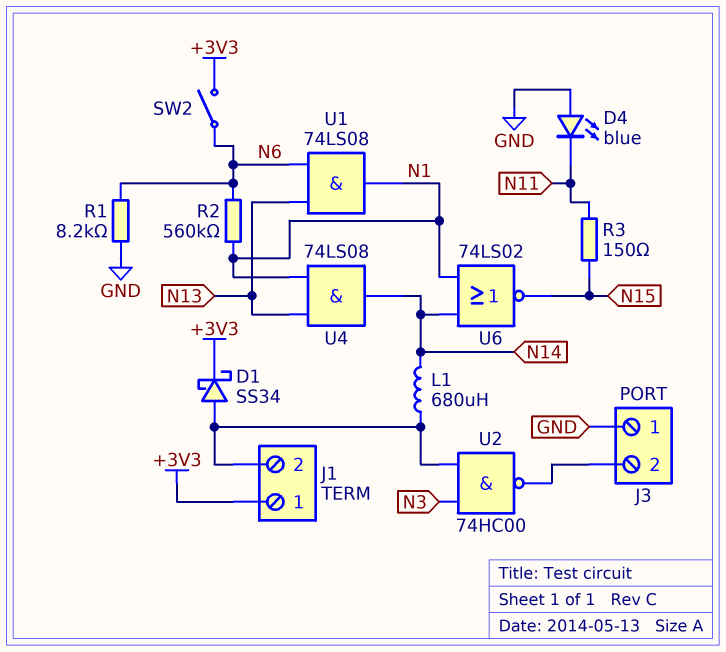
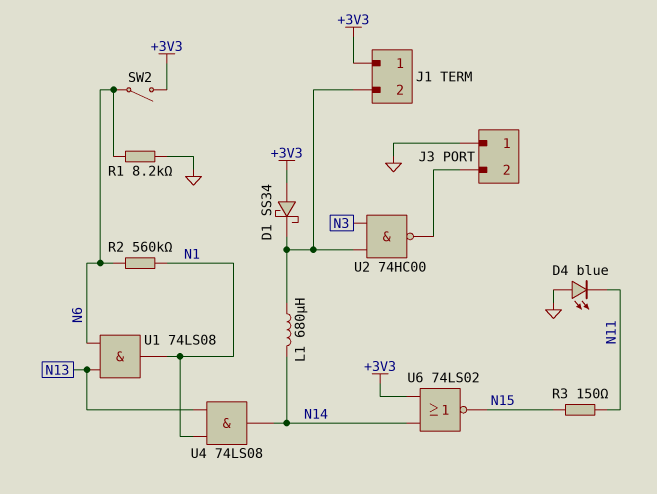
D1: schottky SS34 (A J1/2, K +3V3) -> schottky SS34 (A +3V3, K J1/2)
U6: NOR 74LS02 (in N1, in N14, out N15) -> NOR 74LS02 (in +3V3, in N14, out N15)

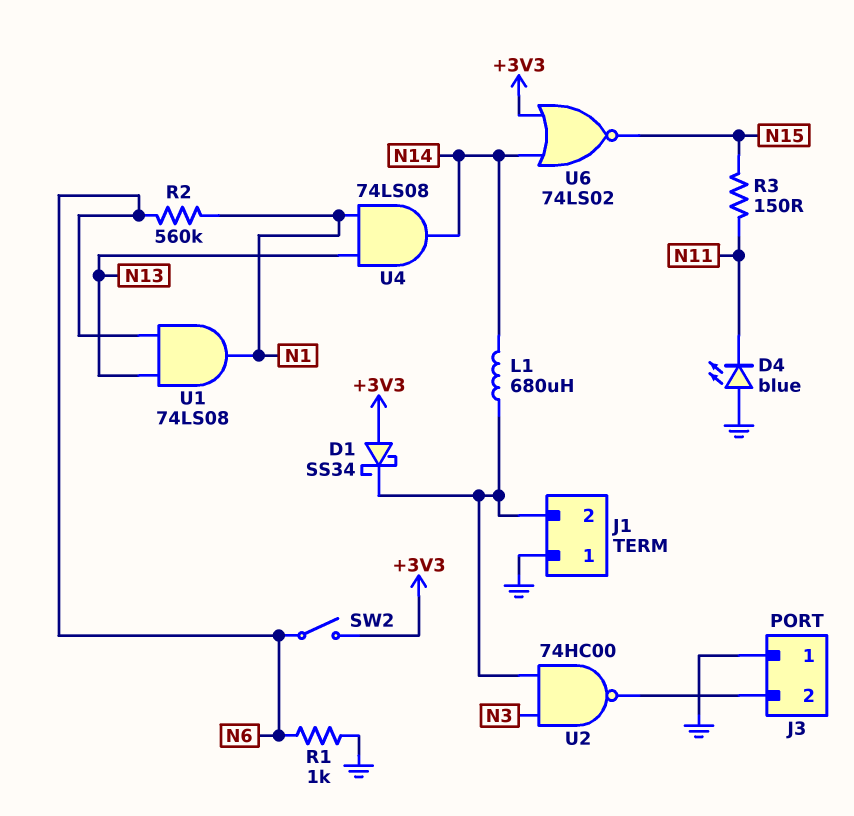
J1 pin 1: +3V3 -> GND
R1: 8.2k (GND, N6) -> 1k (GND, N6)

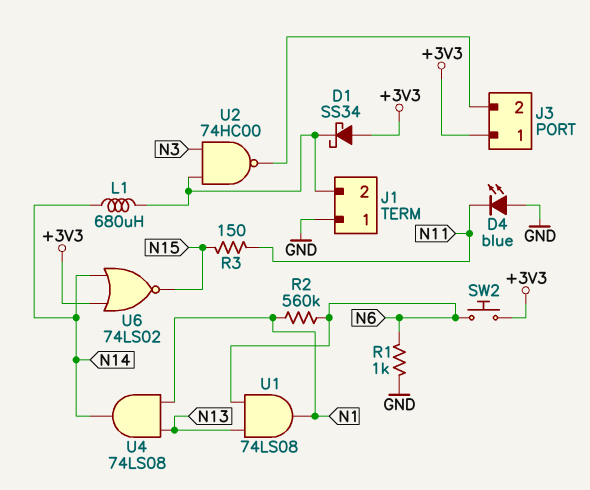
J3 pin 1: GND -> +3V3
SW2: switch (+3V3, N6) -> button (+3V3, N6)

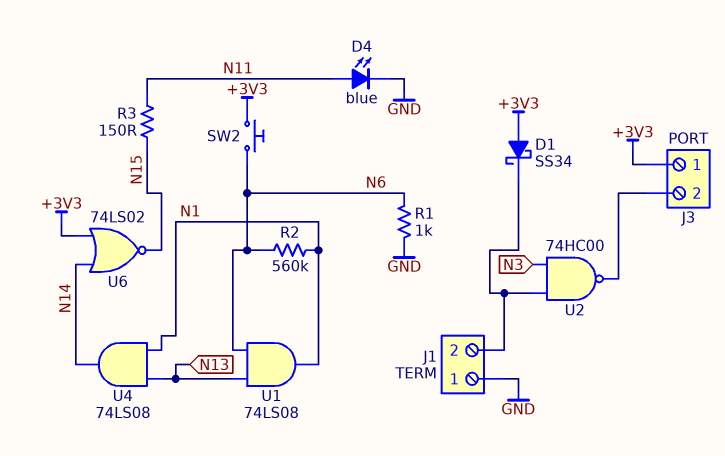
D4: LED blue (A GND, K N11) -> LED blue (A N11, K GND)
L1: 680uH (J1/2, N14) -> none

